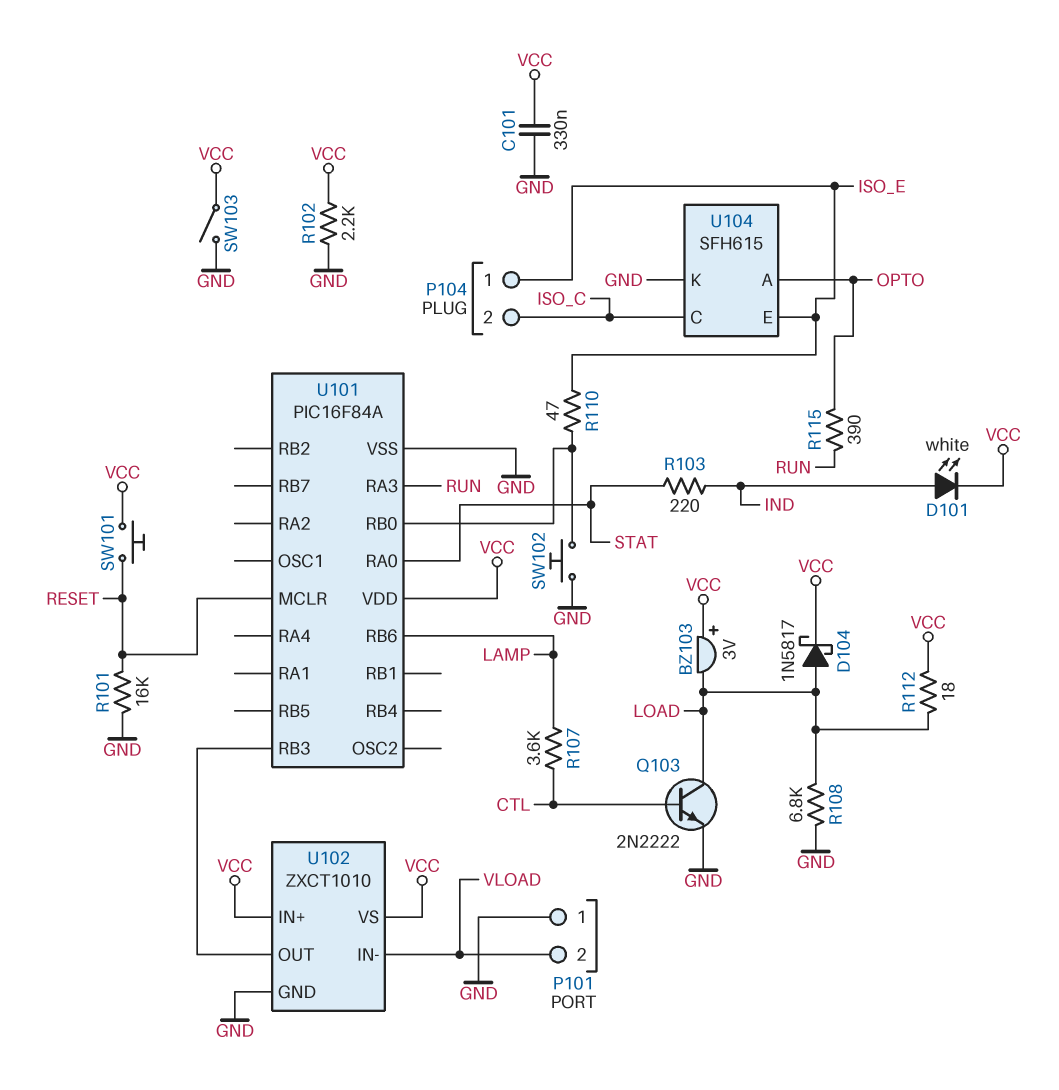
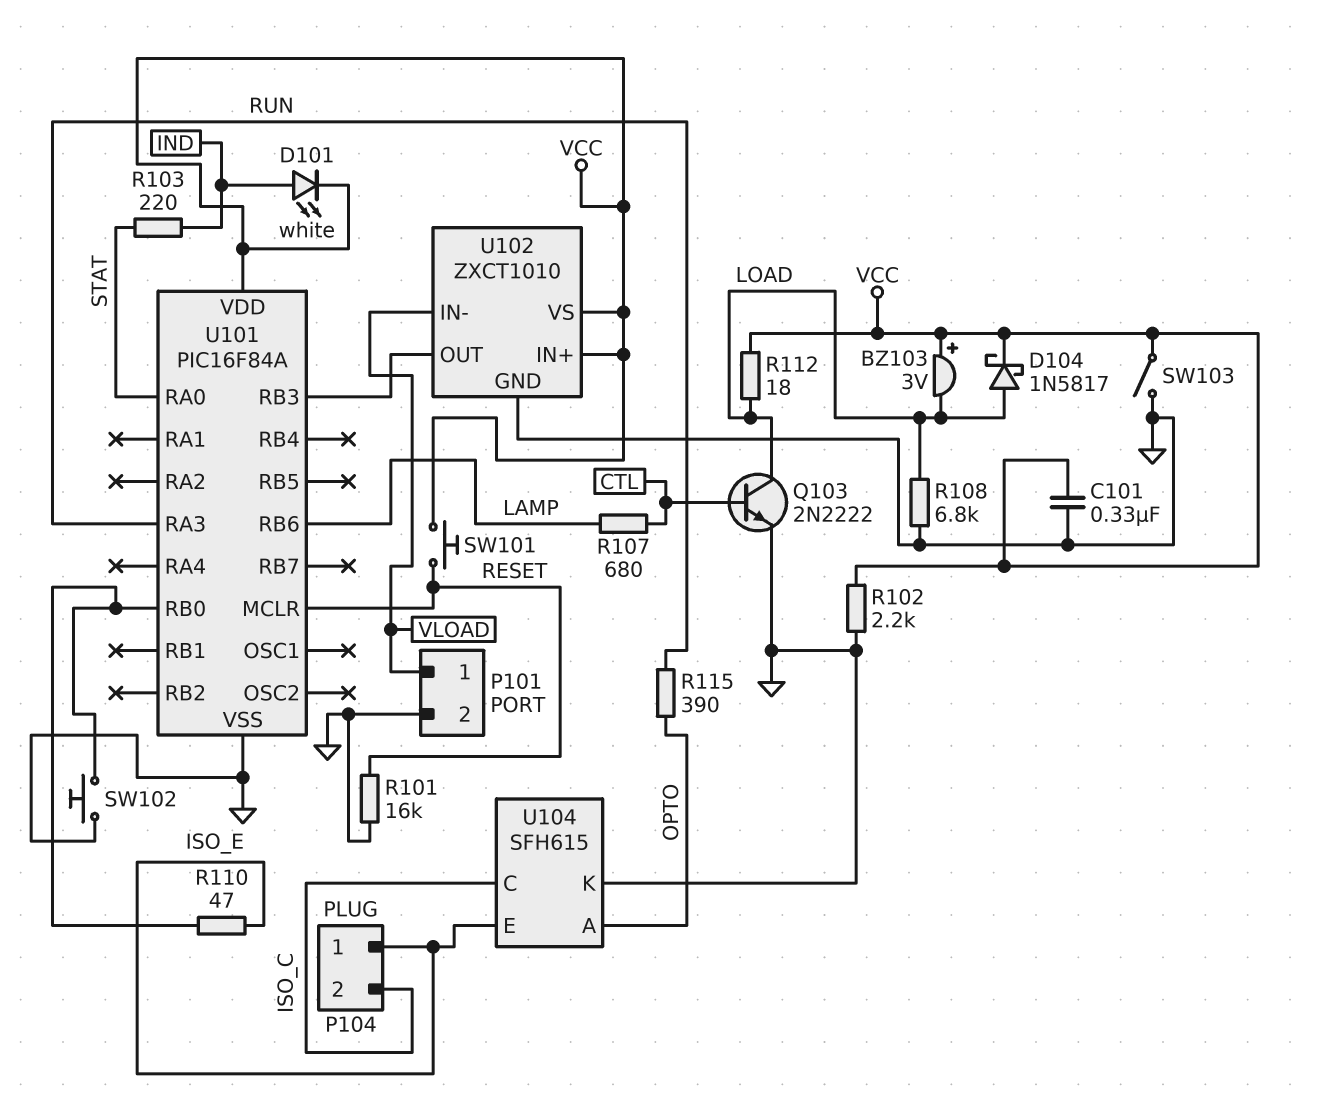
P101 pin 1: GND -> VLOAD
P101 pin 2: VLOAD -> GND
R107: 3.6k (CTL, LAMP) -> 680 (CTL, LAMP)

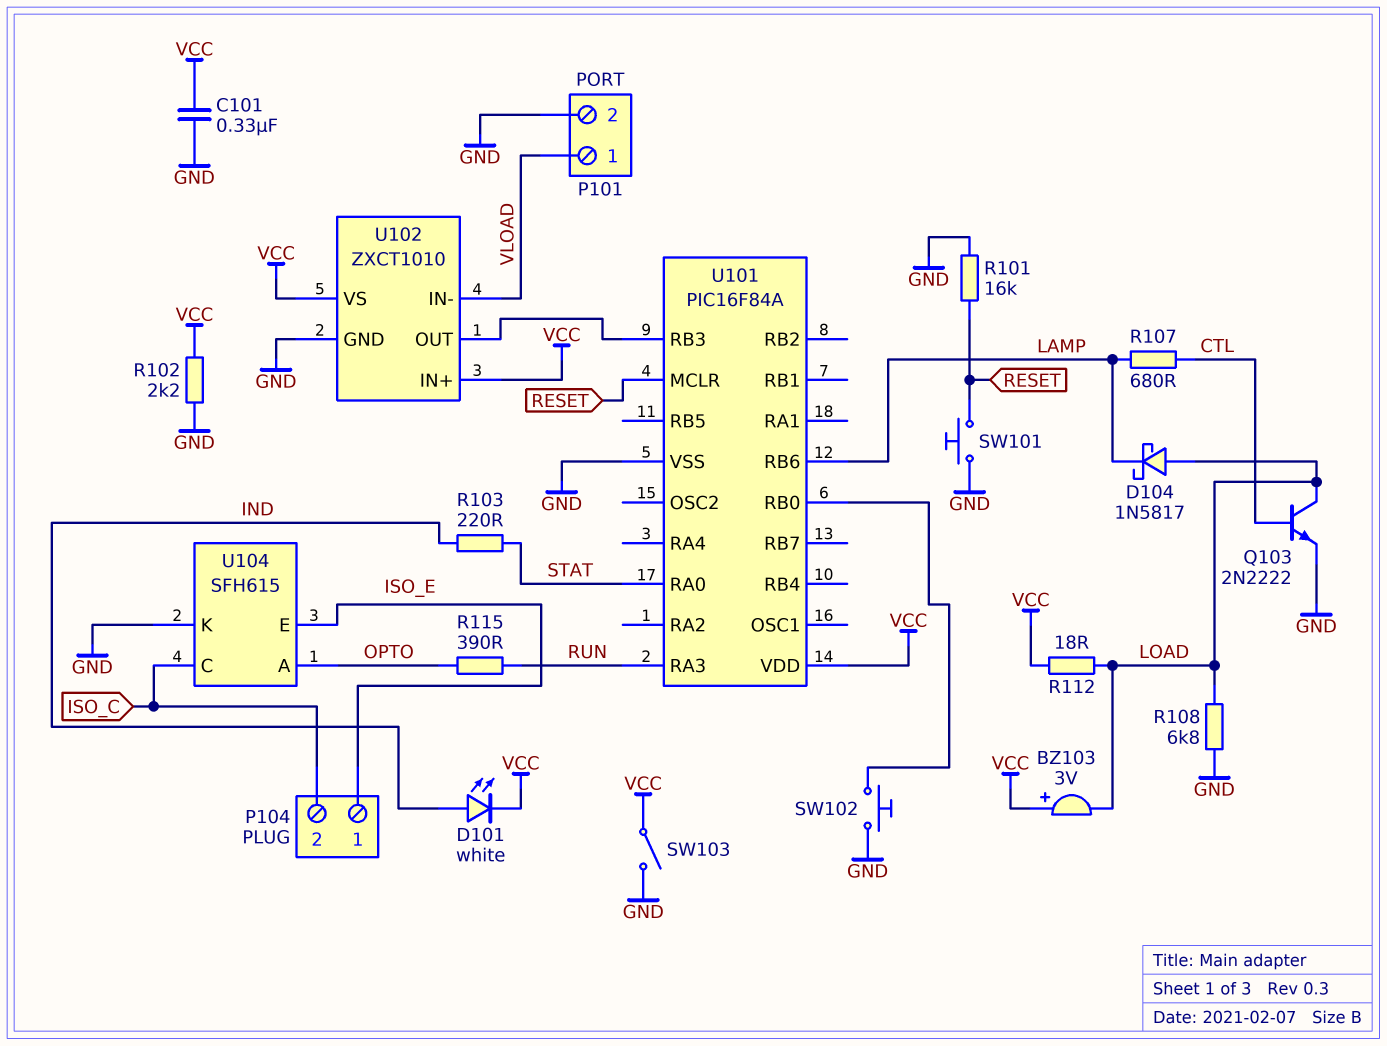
D104: schottky 1N5817 (A LOAD, K VCC) -> schottky 1N5817 (A LOAD, K LAMP)
R110: 47 (ISO_E, U101/RB0) -> none
SW101: button (RESET, VCC) -> button (GND, RESET)

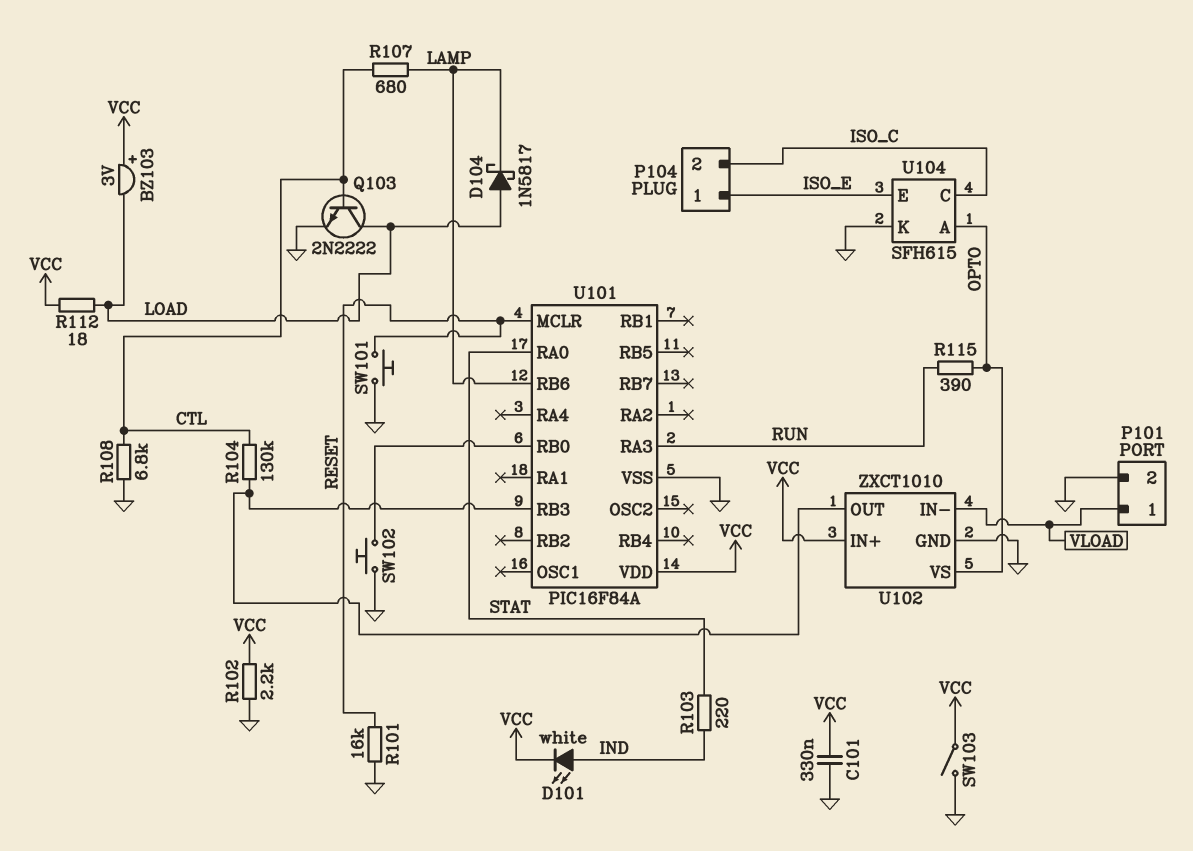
R104: none -> 130k (CTL, U101/RB3)
R108: 6.8k (GND, LOAD) -> 6.8k (CTL, GND)
U102 pin VS: VCC -> OPTO

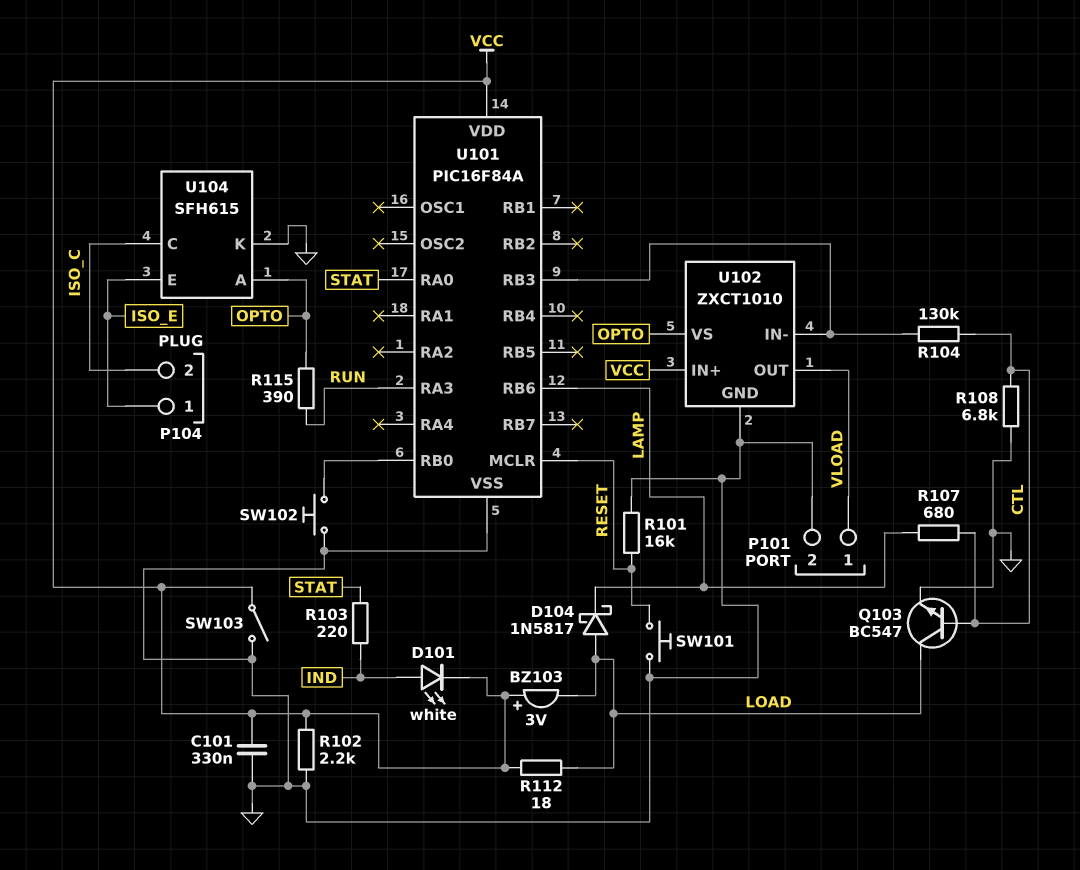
Q103: NPN 2N2222 (B CTL, C LOAD, E GND) -> NPN BC547 (B CTL, C LOAD, E GND)
U102 pin IN-: VLOAD -> U101/RB3
U102 pin OUT: U101/RB3 -> VLOAD

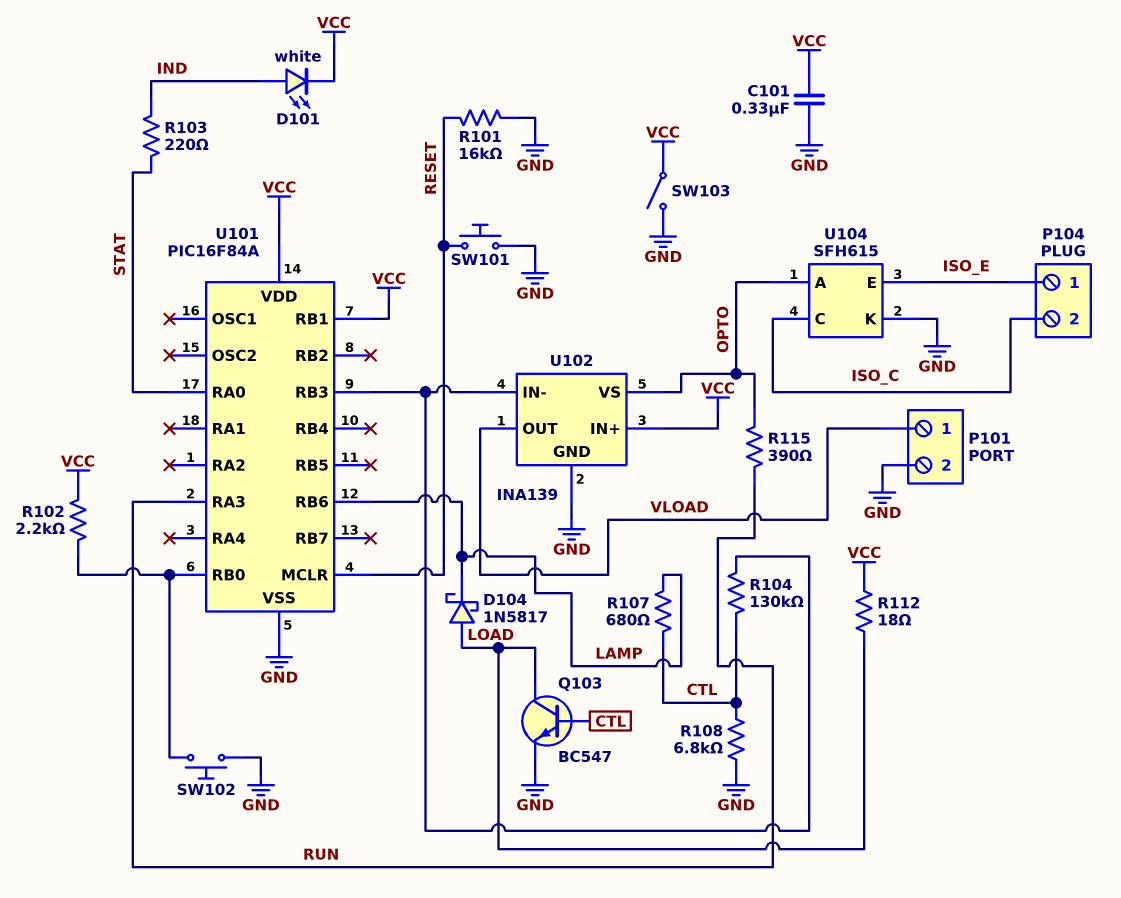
BZ103: buzzer 3V (plus VCC, minus LOAD) -> none
R102: 2.2k (GND, VCC) -> 2.2k (U101/RB0, VCC)
U101 pin RB1: none -> VCC
U102: ZXCT1010 -> INA139

